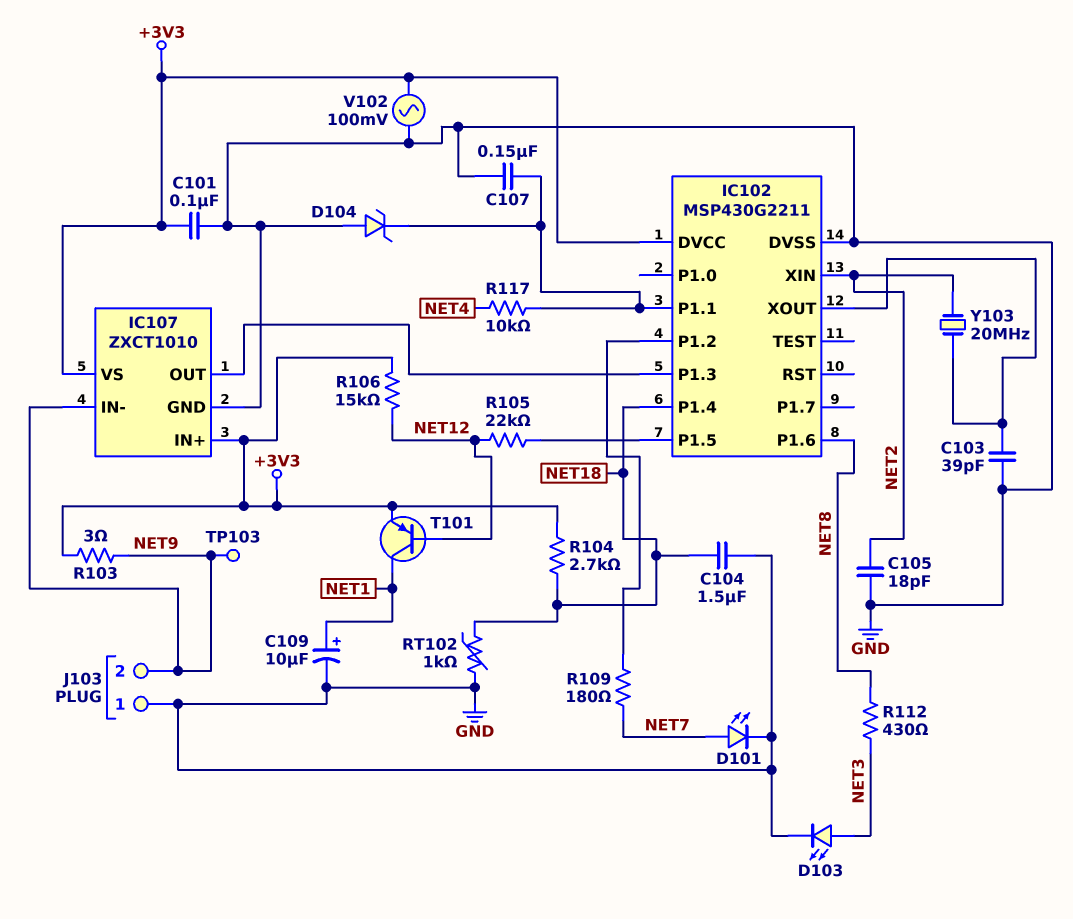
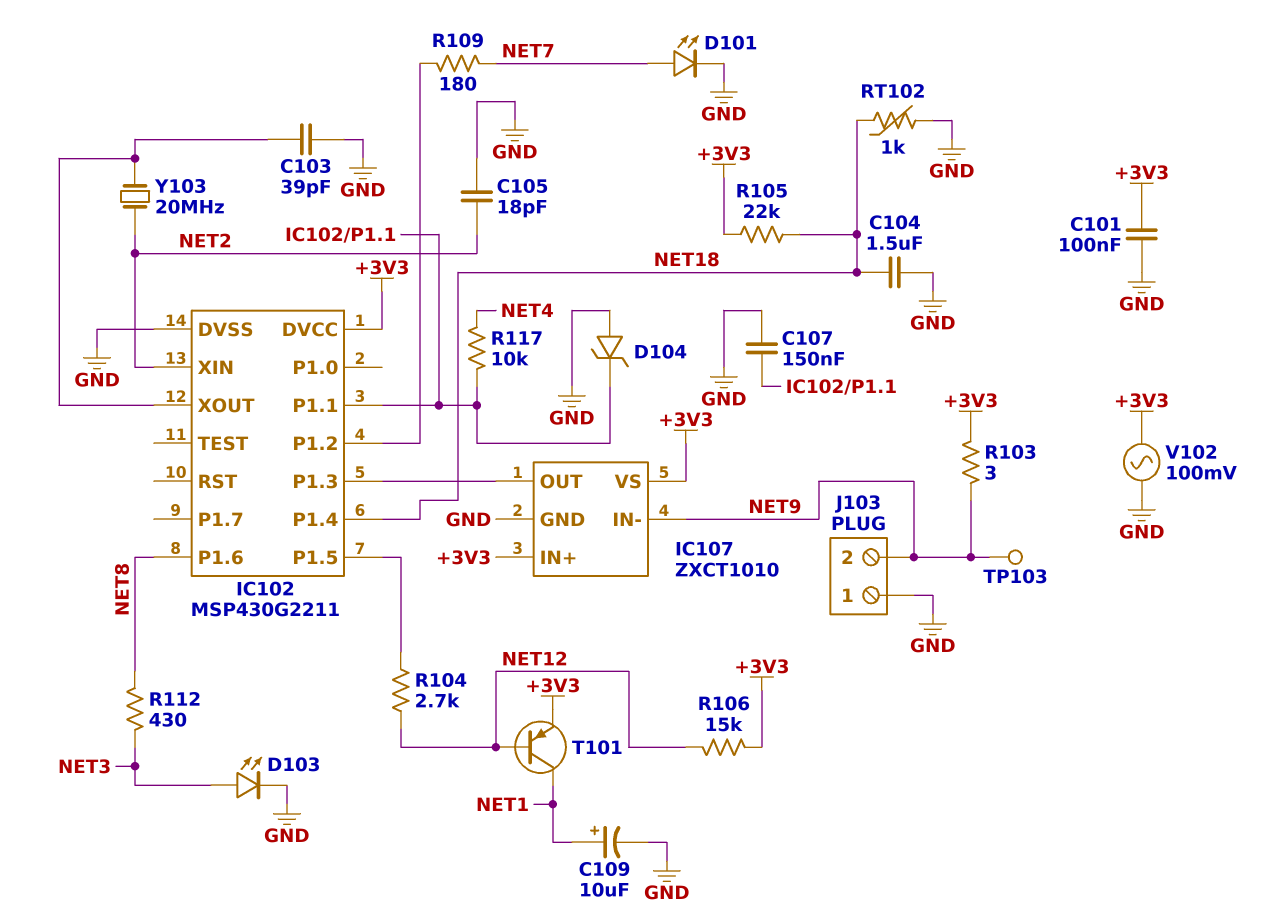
R104: 2.7k (+3V3, NET18) -> 2.7k (IC102/P1.5, NET12)
R105: 22k (IC102/P1.5, NET12) -> 22k (+3V3, NET18)

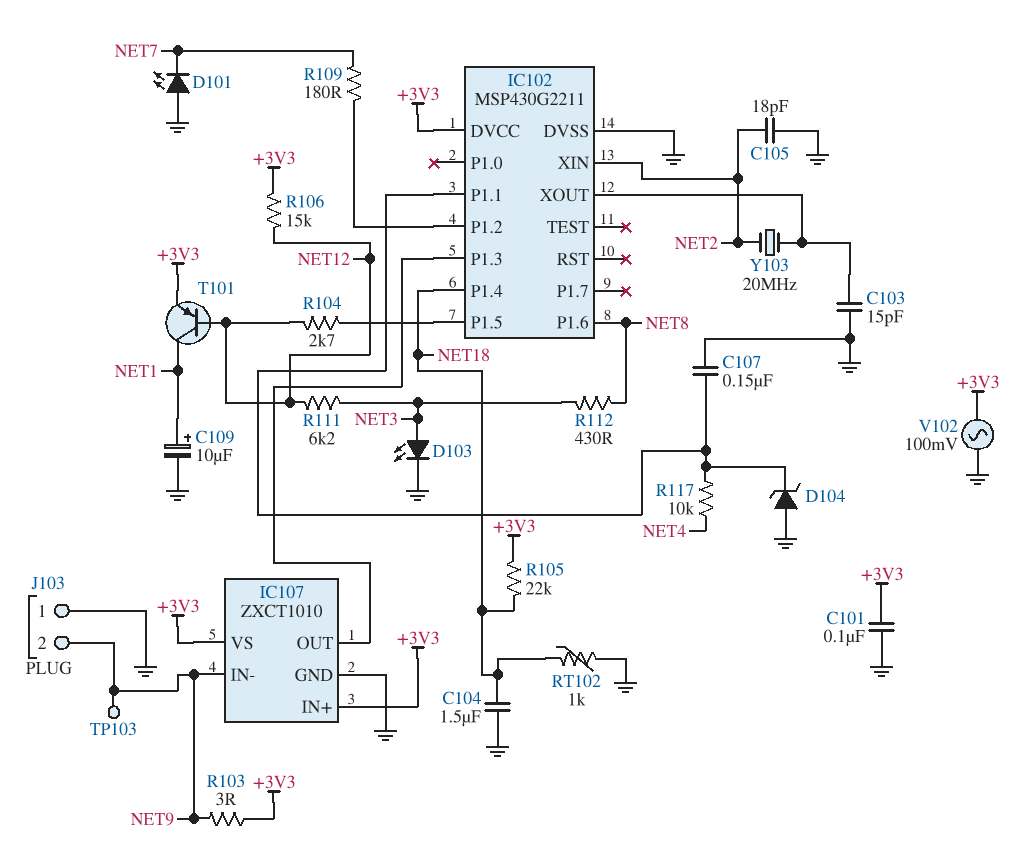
C103: 39pF (GND, IC102/XOUT) -> 15pF (GND, IC102/XOUT)
D101: LED (A NET7, K GND) -> LED (A GND, K NET7)
R111: none -> 6.2k (NET3, NET12)

